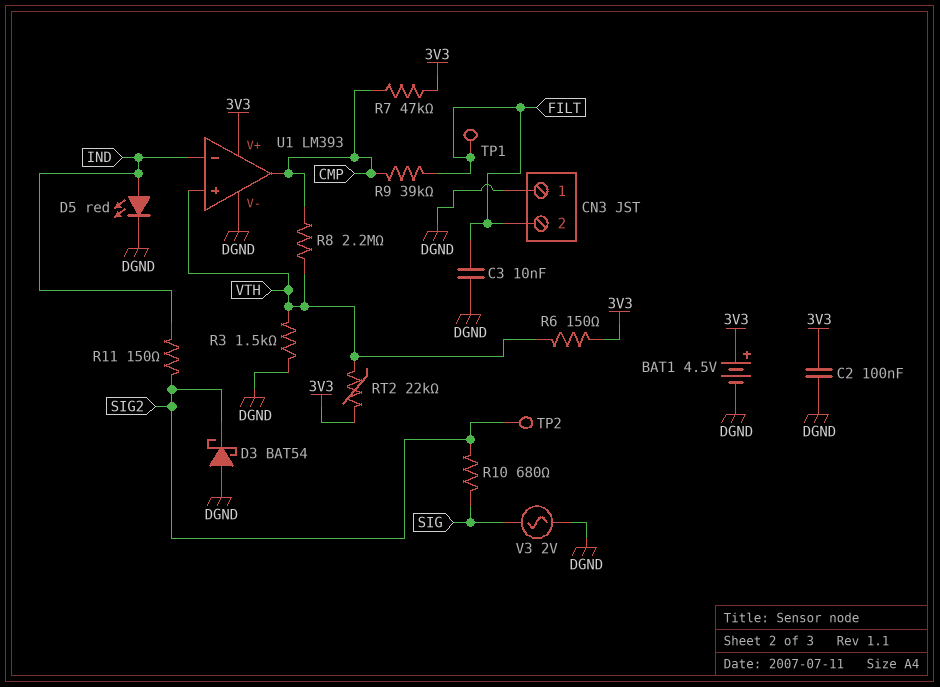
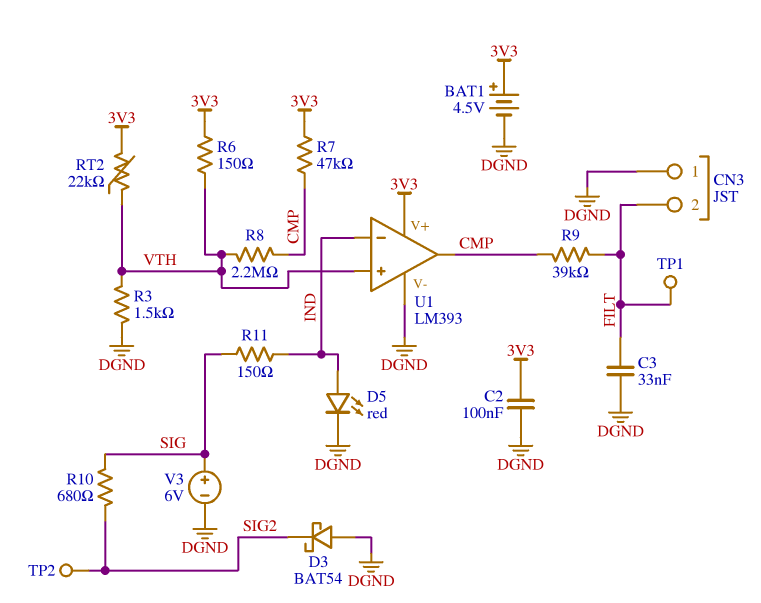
C3: 10nF (DGND, FILT) -> 33nF (DGND, FILT)
R11: 150 (IND, SIG2) -> 150 (IND, SIG)
V3: AC 2V (DGND, SIG) -> 6V (plus SIG, minus DGND)

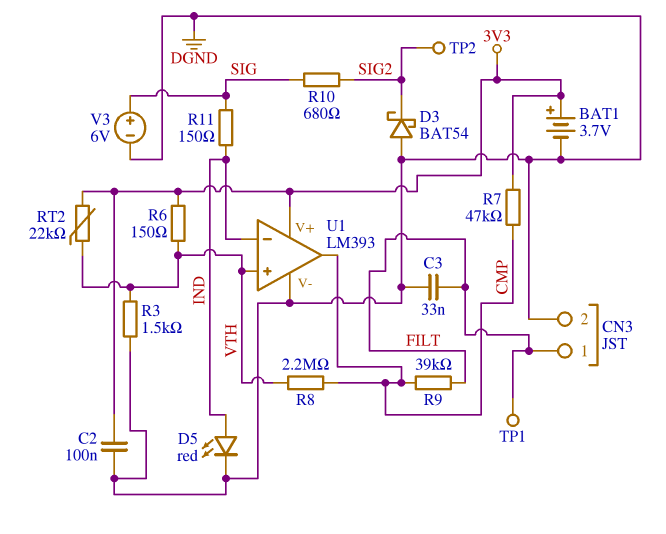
BAT1: 4.5V (plus 3V3, minus DGND) -> 3.7V (plus 3V3, minus DGND)
CN3 pin 1: DGND -> FILT
CN3 pin 2: FILT -> DGND

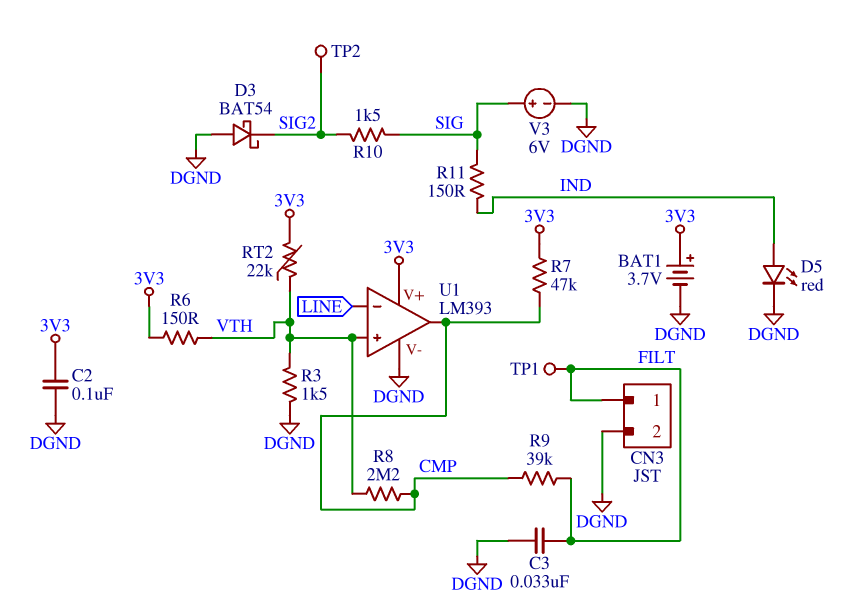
R10: 680 (SIG, SIG2) -> 1.5k (SIG, SIG2)
U1 pin in-: IND -> LINE

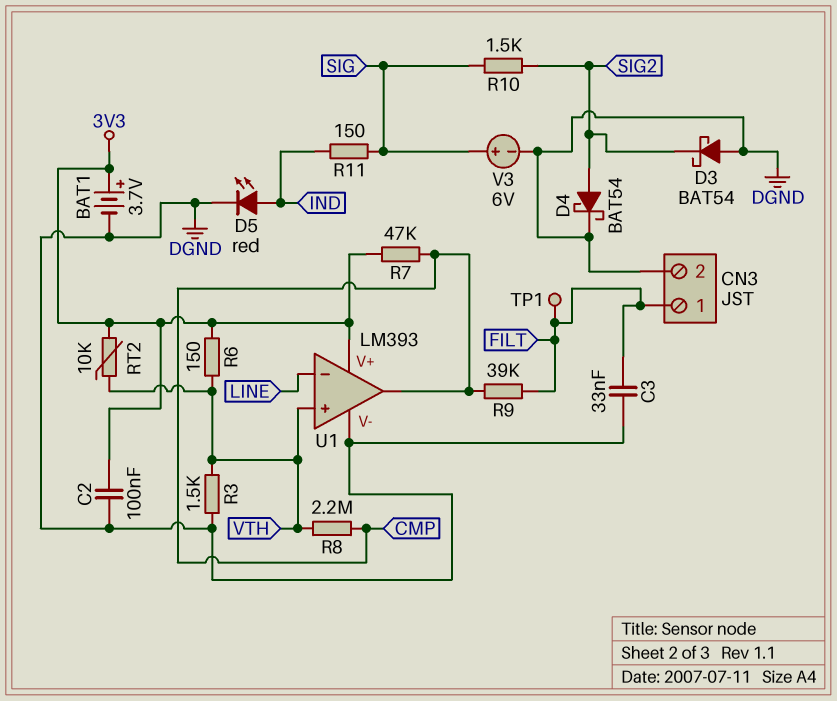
D4: none -> schottky BAT54 (A SIG2, K DGND)
RT2: 22k (3V3, VTH) -> 10k (3V3, VTH)
TP2: test point (SIG2) -> none

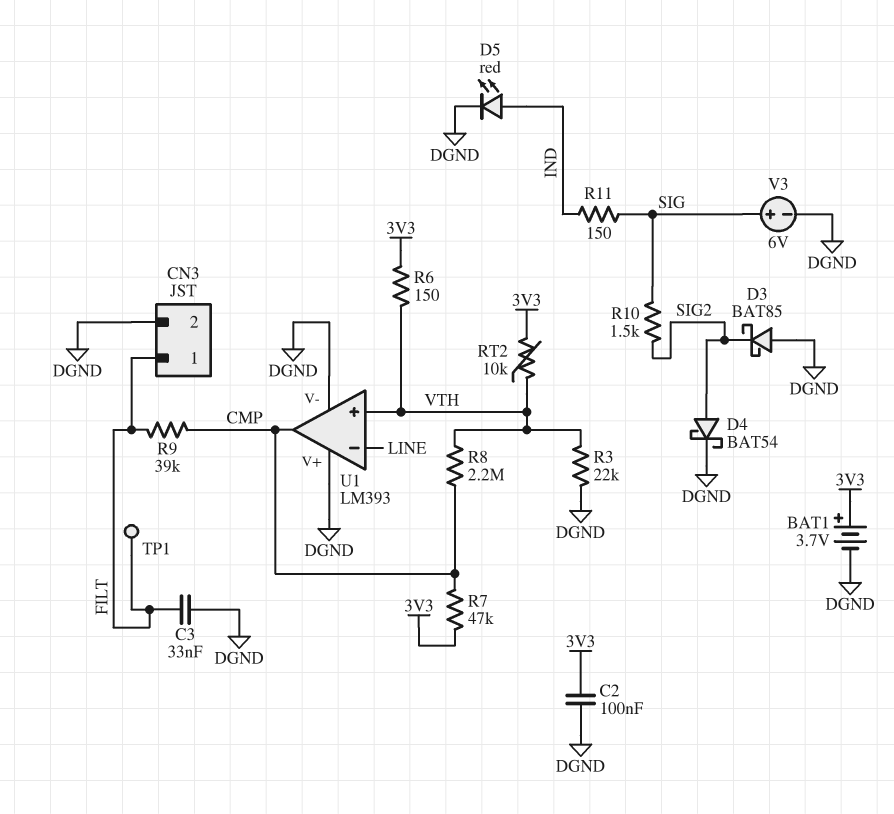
D3: schottky BAT54 (A DGND, K SIG2) -> schottky BAT85 (A DGND, K SIG2)
R3: 1.5k (DGND, VTH) -> 22k (DGND, VTH)
U1 pin V+: 3V3 -> DGND

